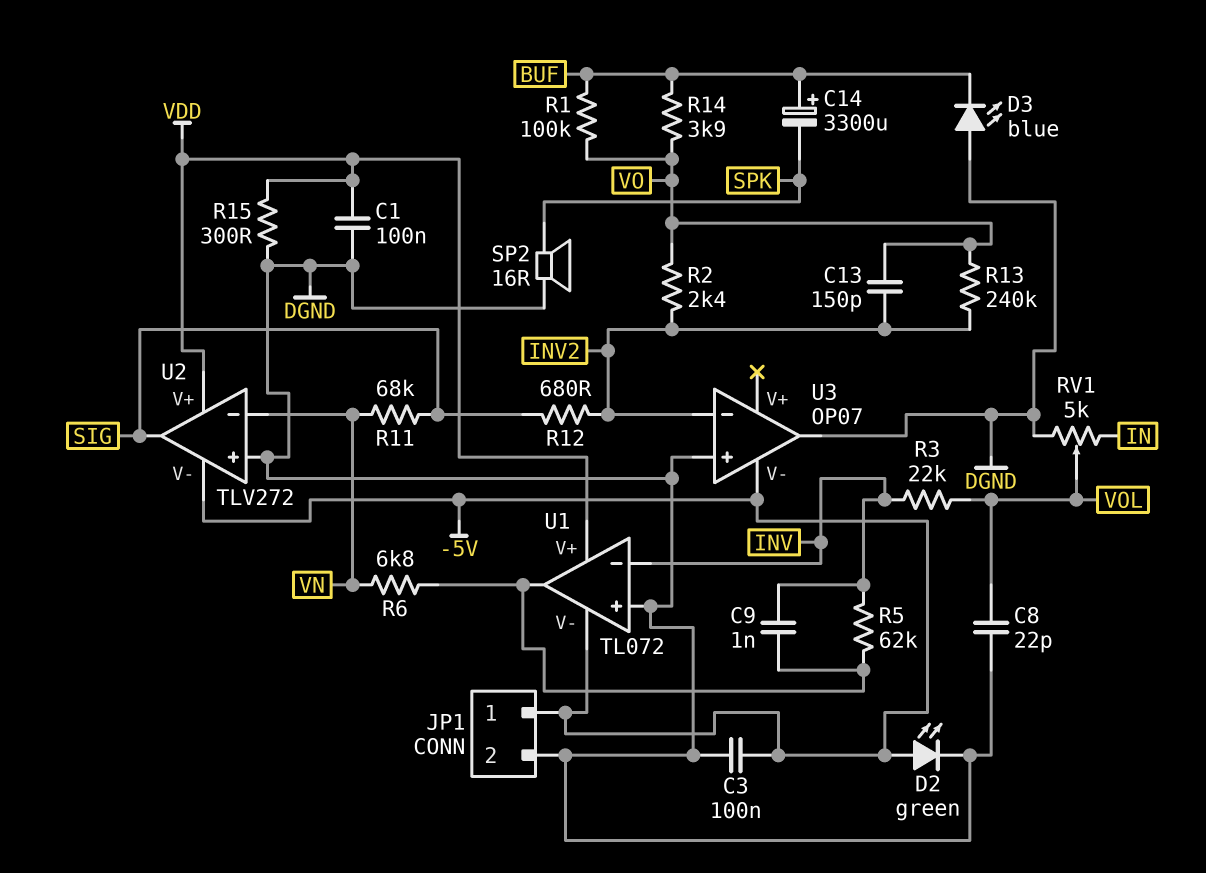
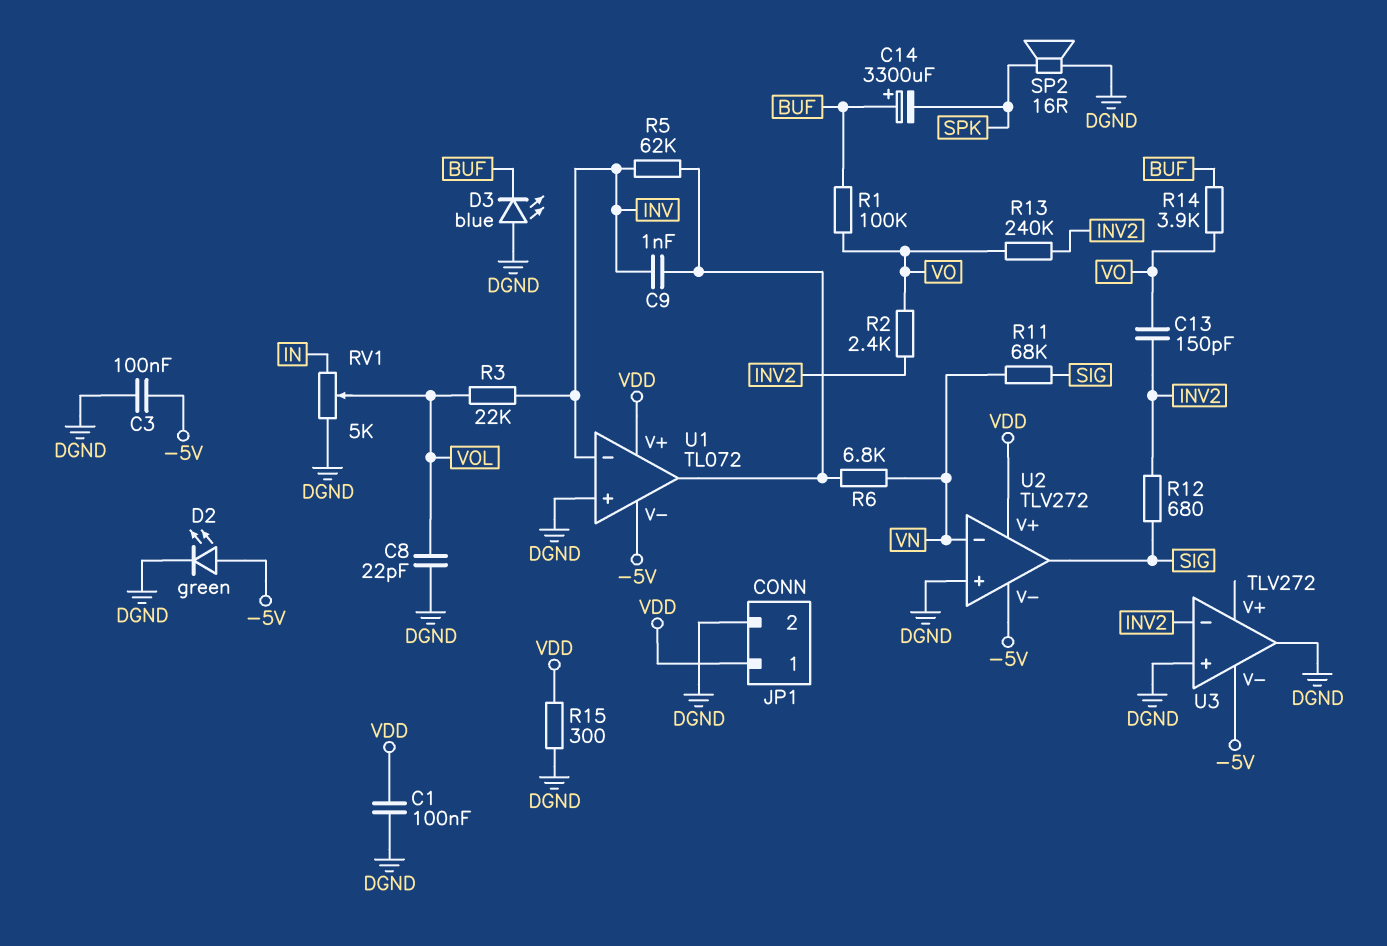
JP1 pin 1: -5V -> VDD
U3: OP07 -> TLV272

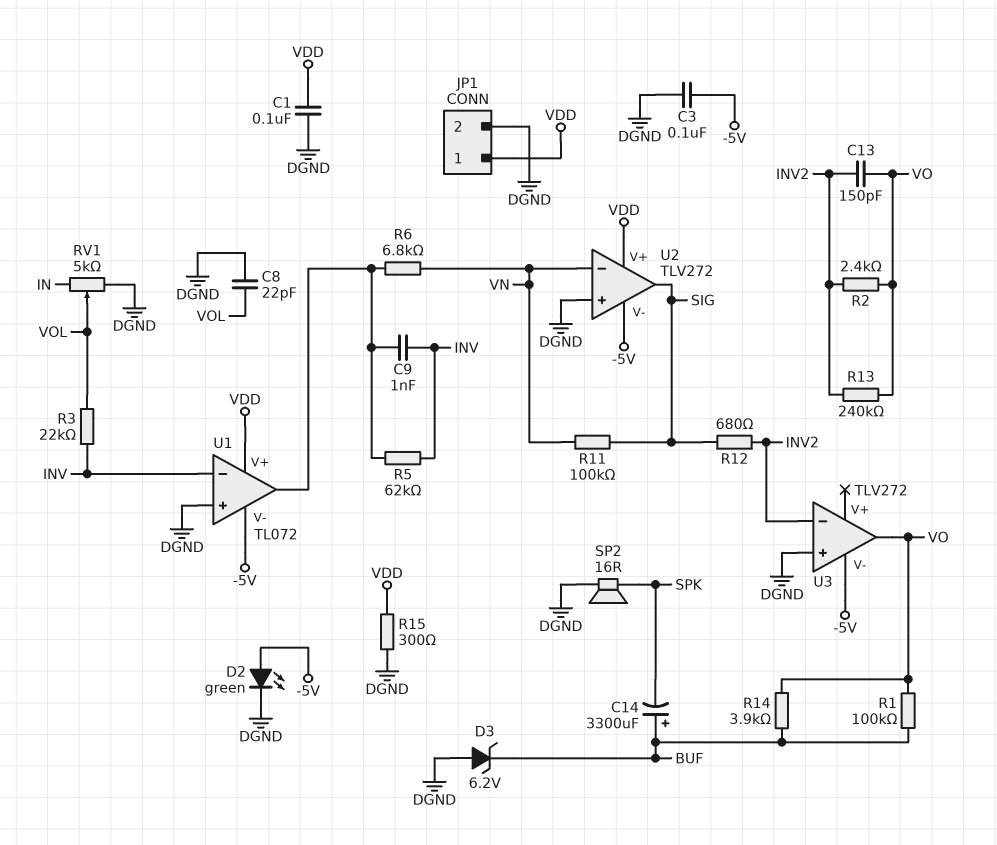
D3: LED blue (A DGND, K BUF) -> zener 6.2V (A DGND, K BUF)
R11: 68k (SIG, VN) -> 100k (SIG, VN)
U3 pin out: DGND -> VO

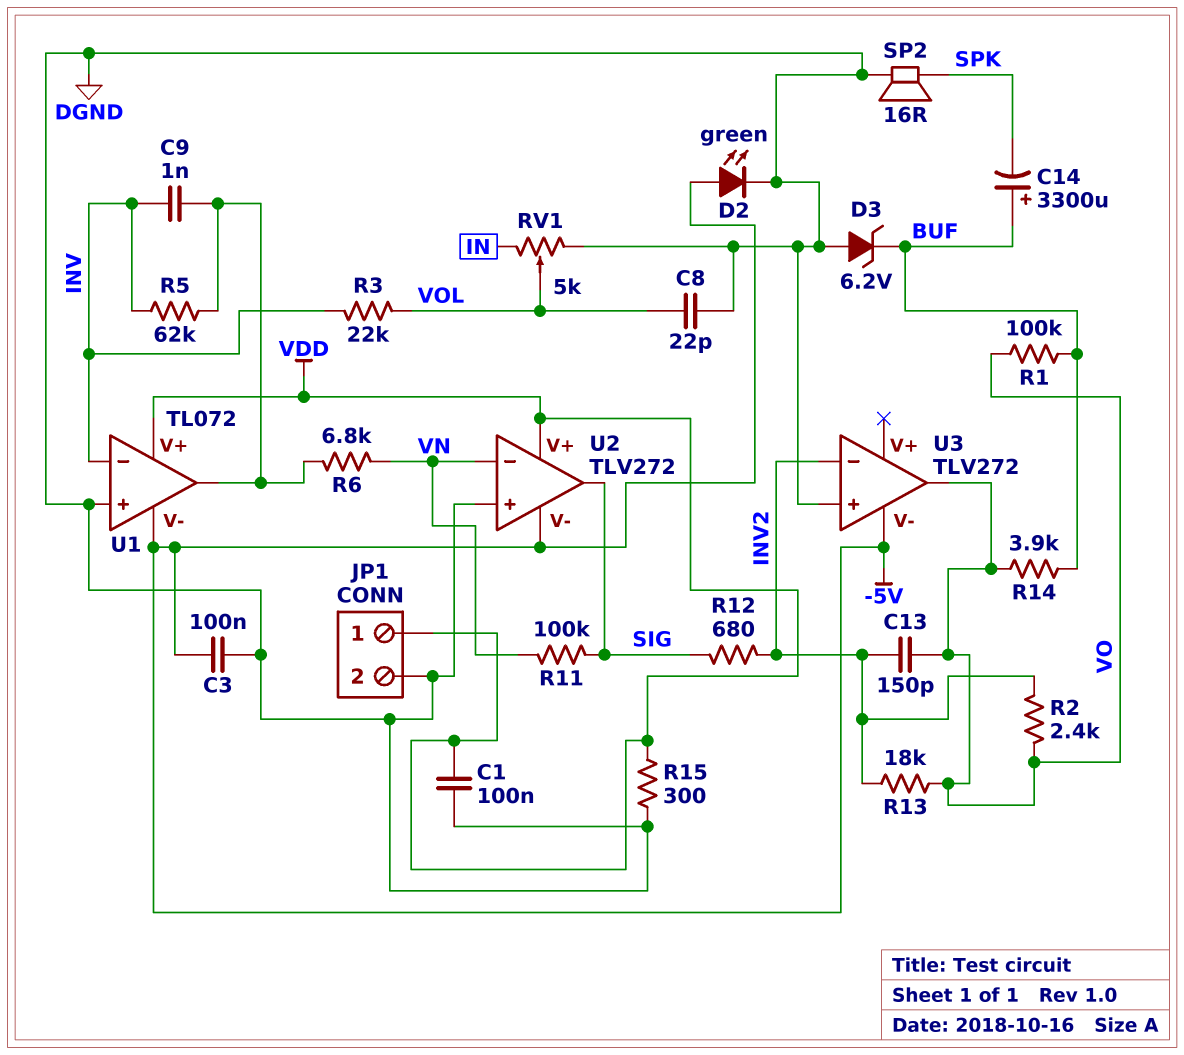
R13: 240k (INV2, VO) -> 18k (INV2, VO)

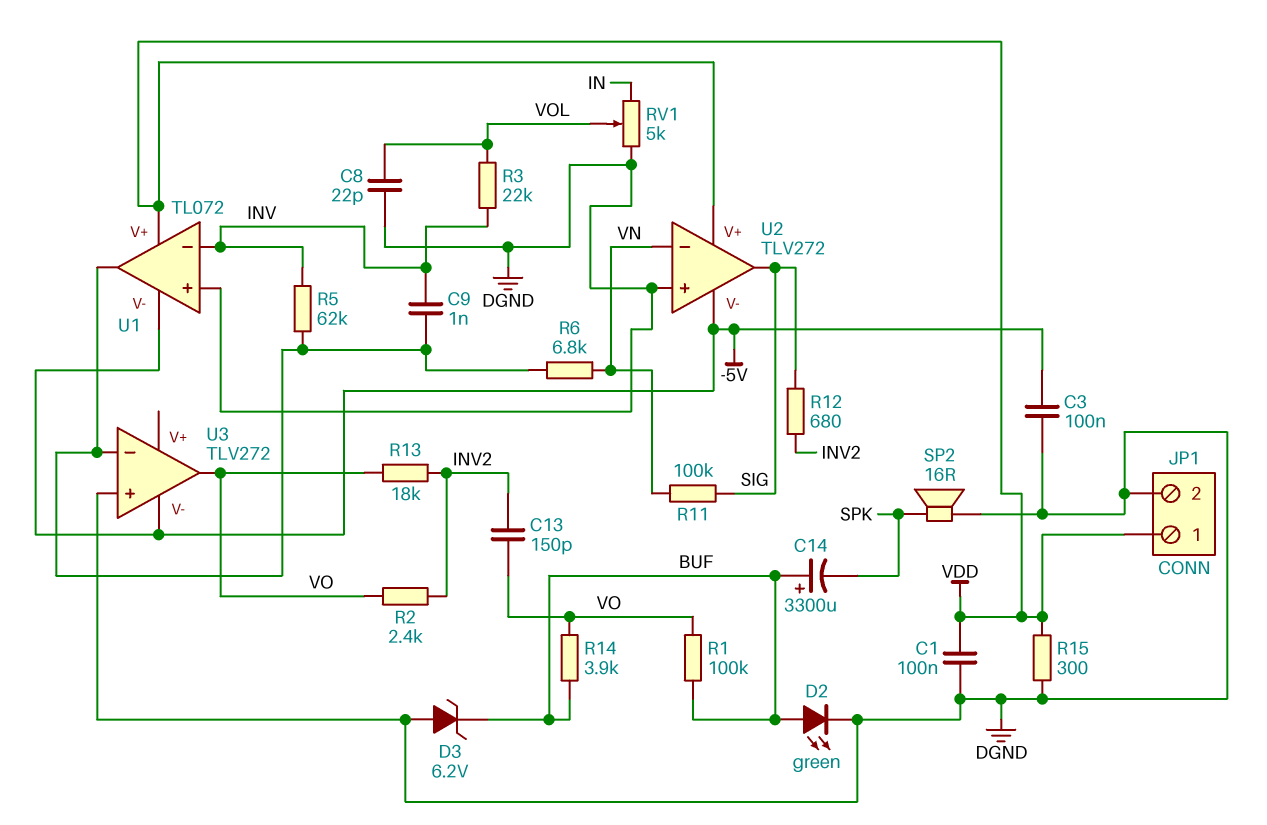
D2: LED green (A -5V, K DGND) -> LED green (A BUF, K DGND)
U3 pin in-: INV2 -> U1/out

